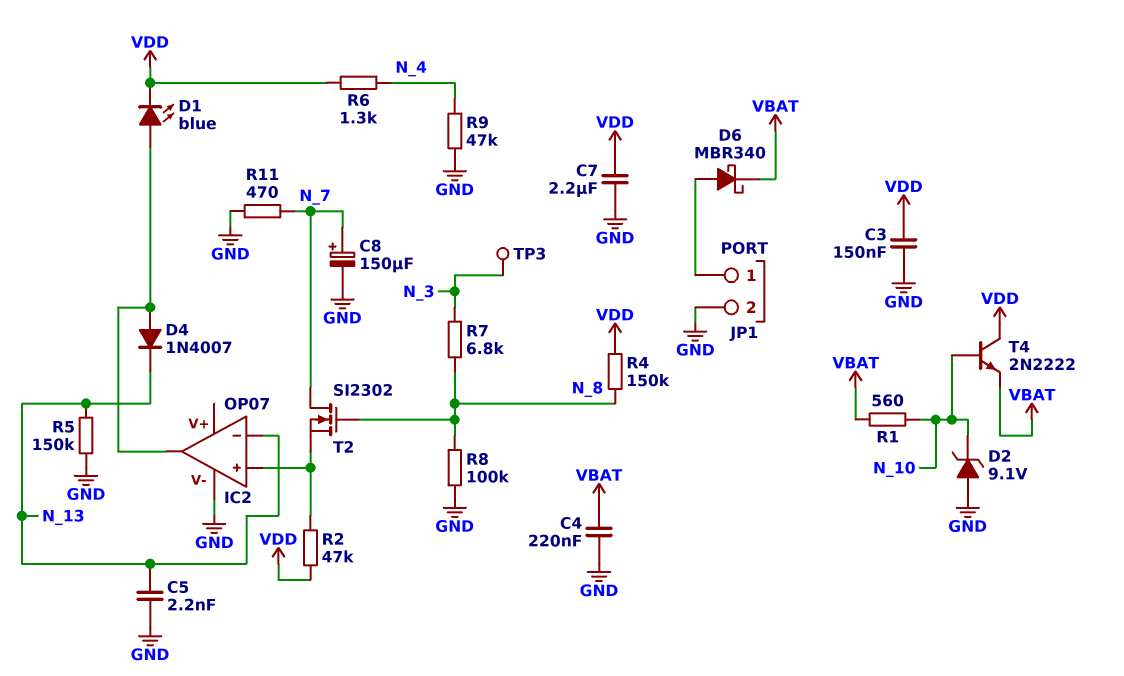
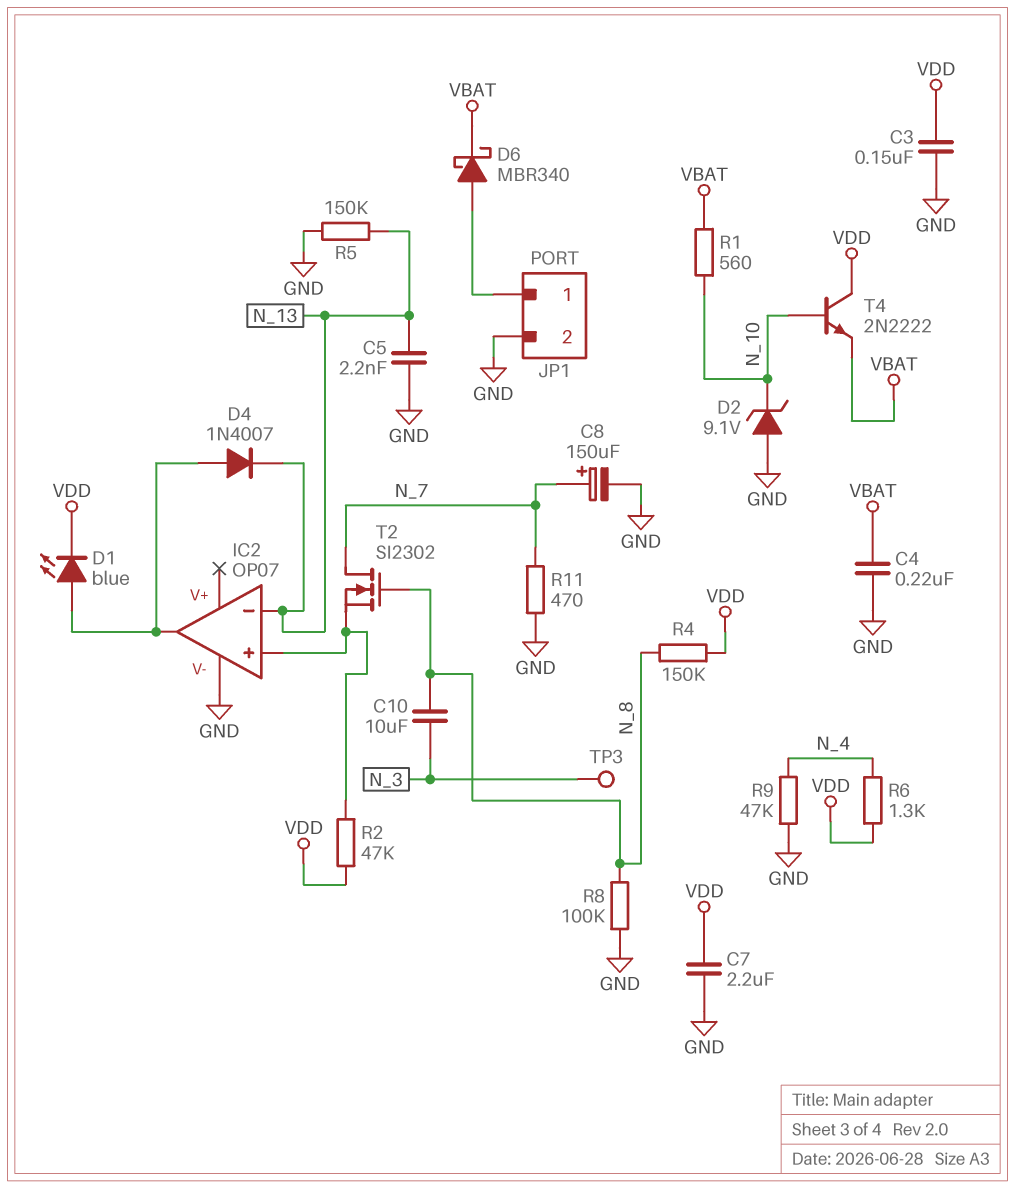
C10: none -> 10uF (N_3, N_8)
R7: 6.8k (N_3, N_8) -> none

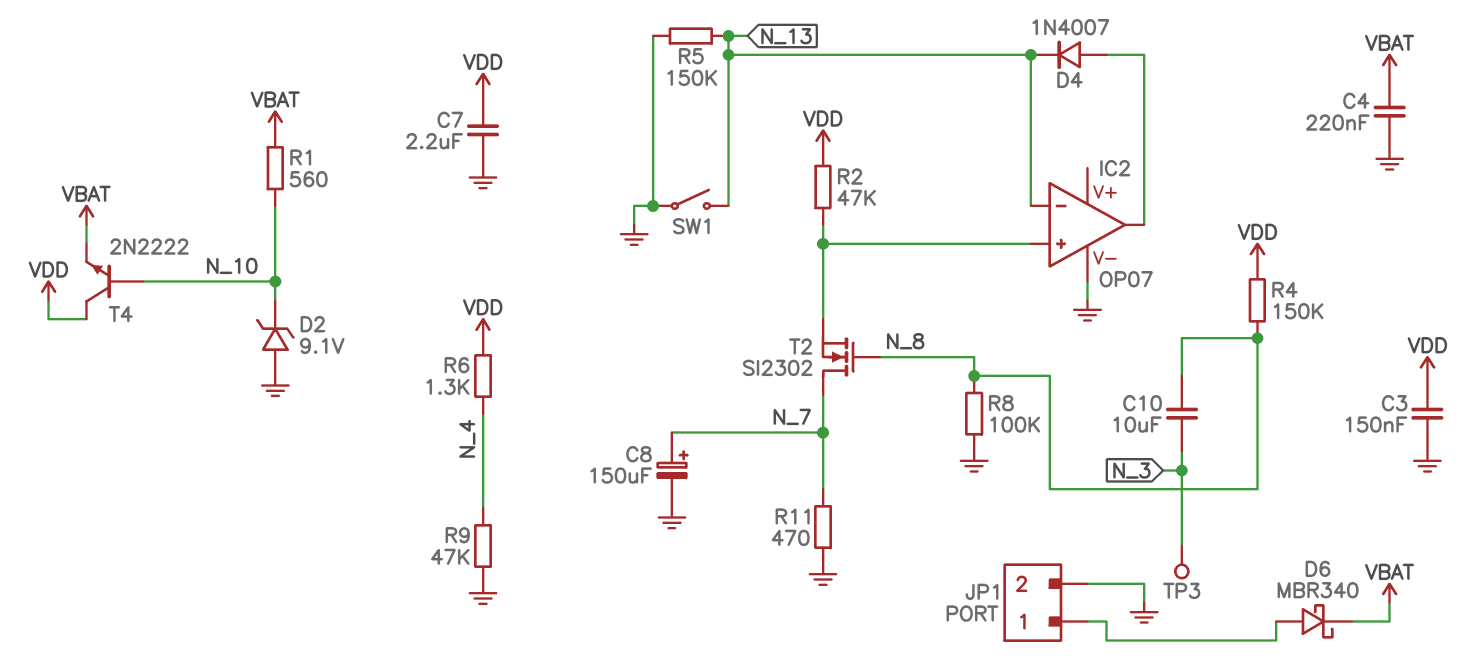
C5: 2.2nF (GND, N_13) -> none
D1: LED blue (A IC2/out, K VDD) -> none
SW1: none -> switch (GND, N_13)

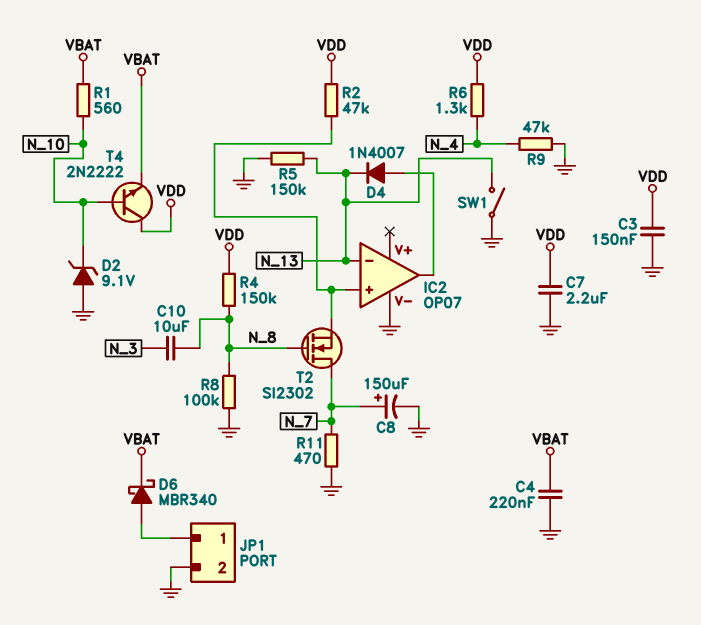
TP3: test point (N_3) -> none

